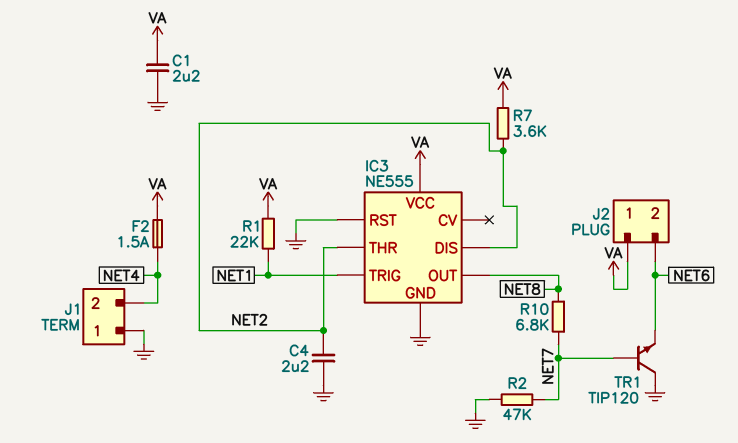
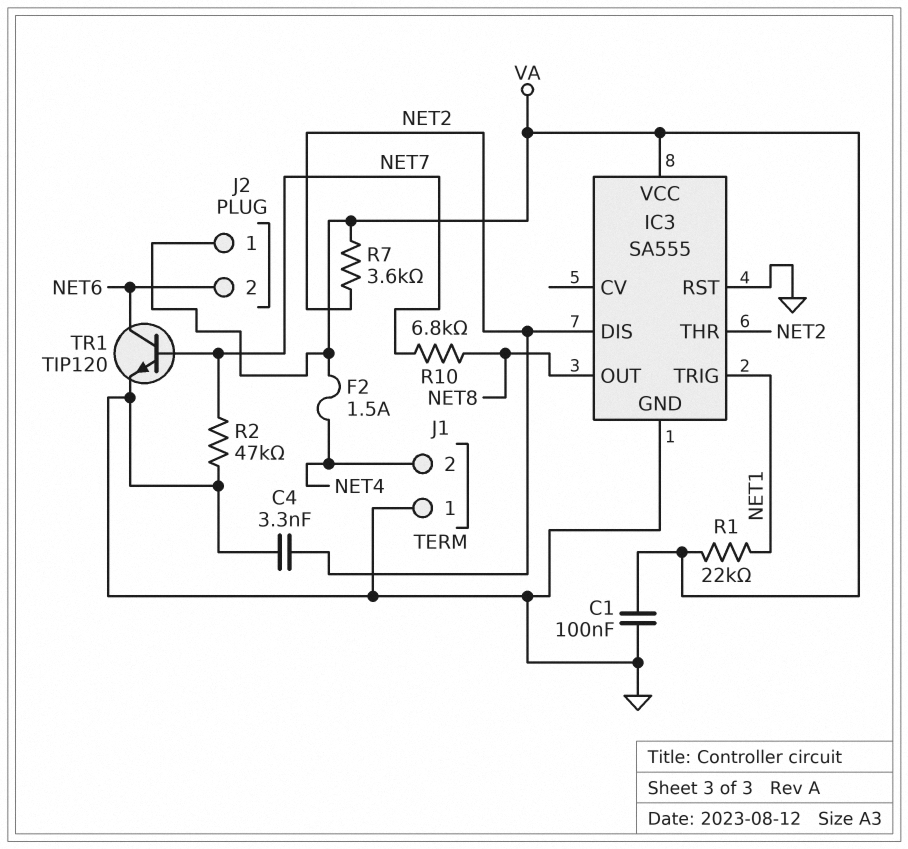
C1: 2.2uF (GND, VA) -> 100nF (GND, VA)
C4: 2.2uF (GND, NET2) -> 3.3nF (GND, NET2)
IC3: NE555 -> SA555
TR1: NPN TIP120 (B NET7, C GND, E NET6) -> NPN TIP120 (B NET7, C NET6, E GND)

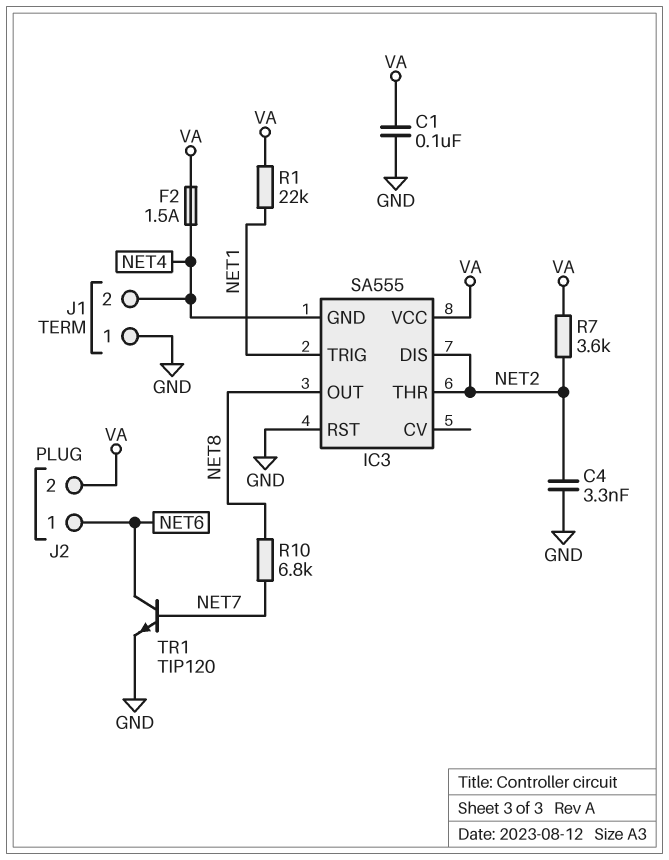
IC3 pin GND: GND -> NET4
J2 pin 1: VA -> NET6
J2 pin 2: NET6 -> VA
R2: 47k (GND, NET7) -> none

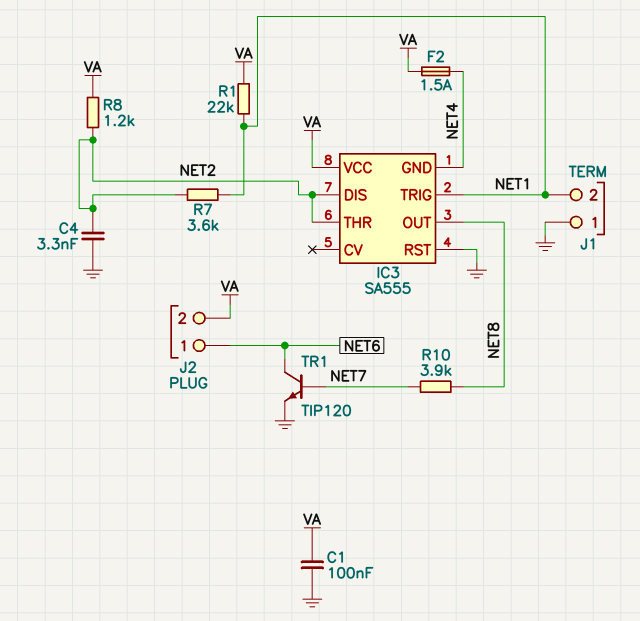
J1 pin 2: NET4 -> NET1
R7: 3.6k (NET2, VA) -> 3.6k (NET1, NET2)
R8: none -> 1.2k (NET2, VA)
R10: 6.8k (NET7, NET8) -> 3.9k (NET7, NET8)

